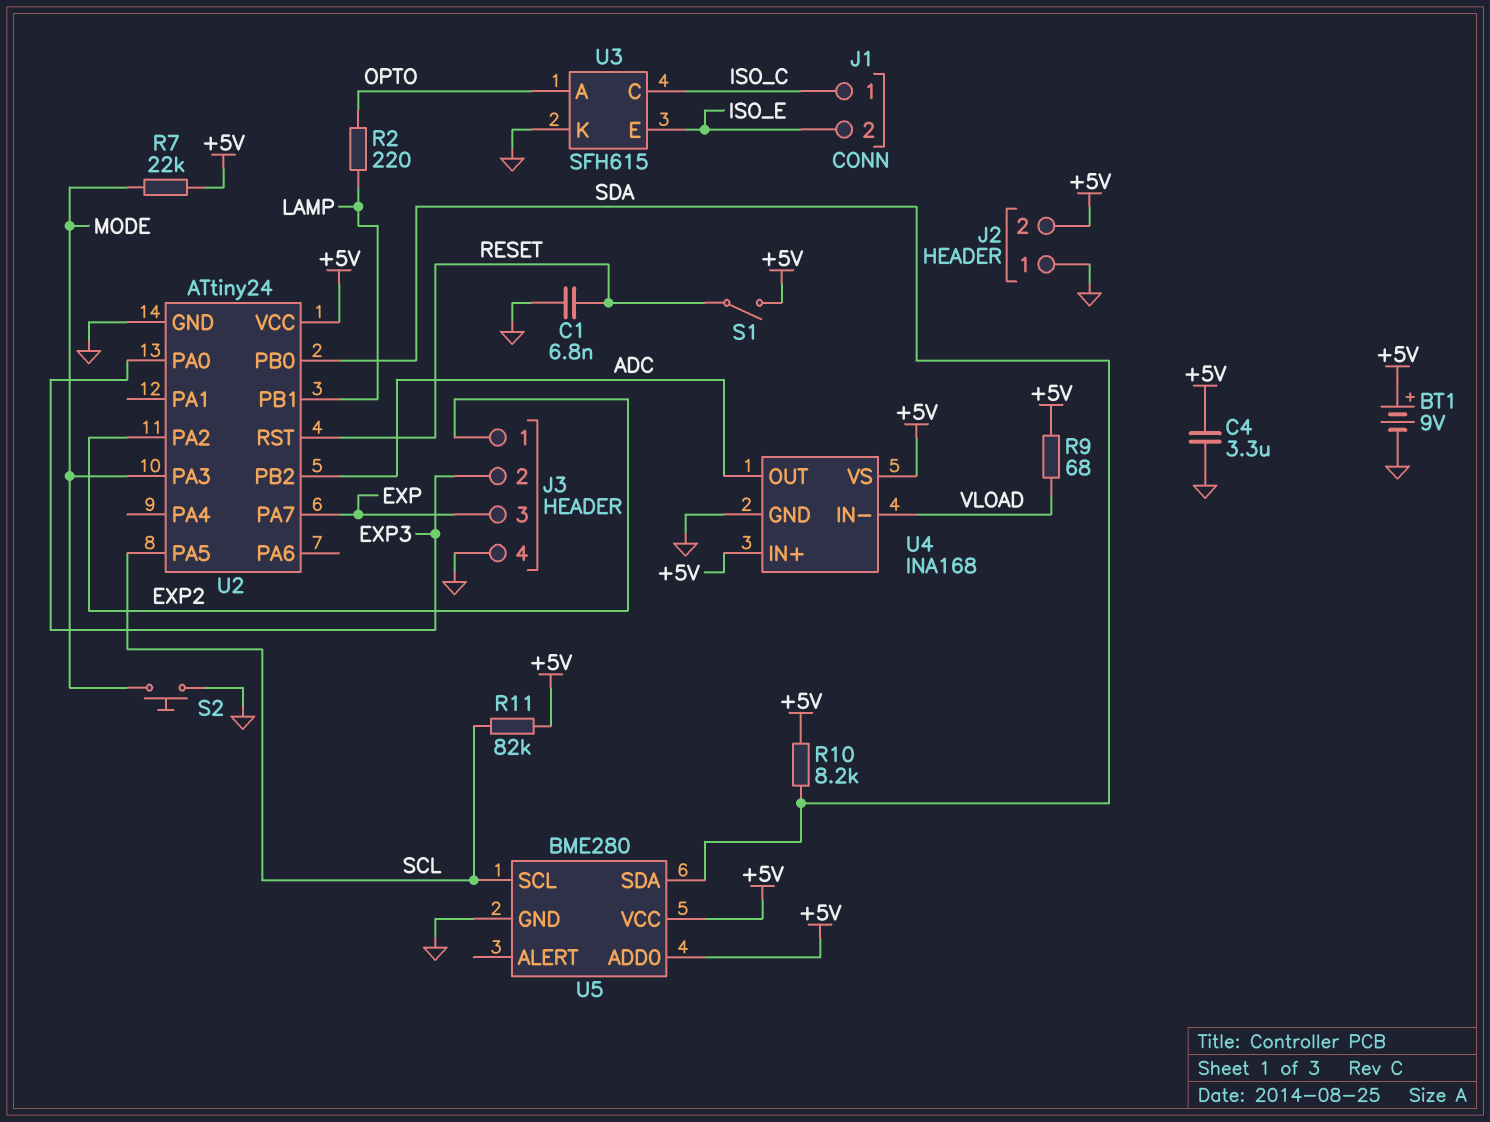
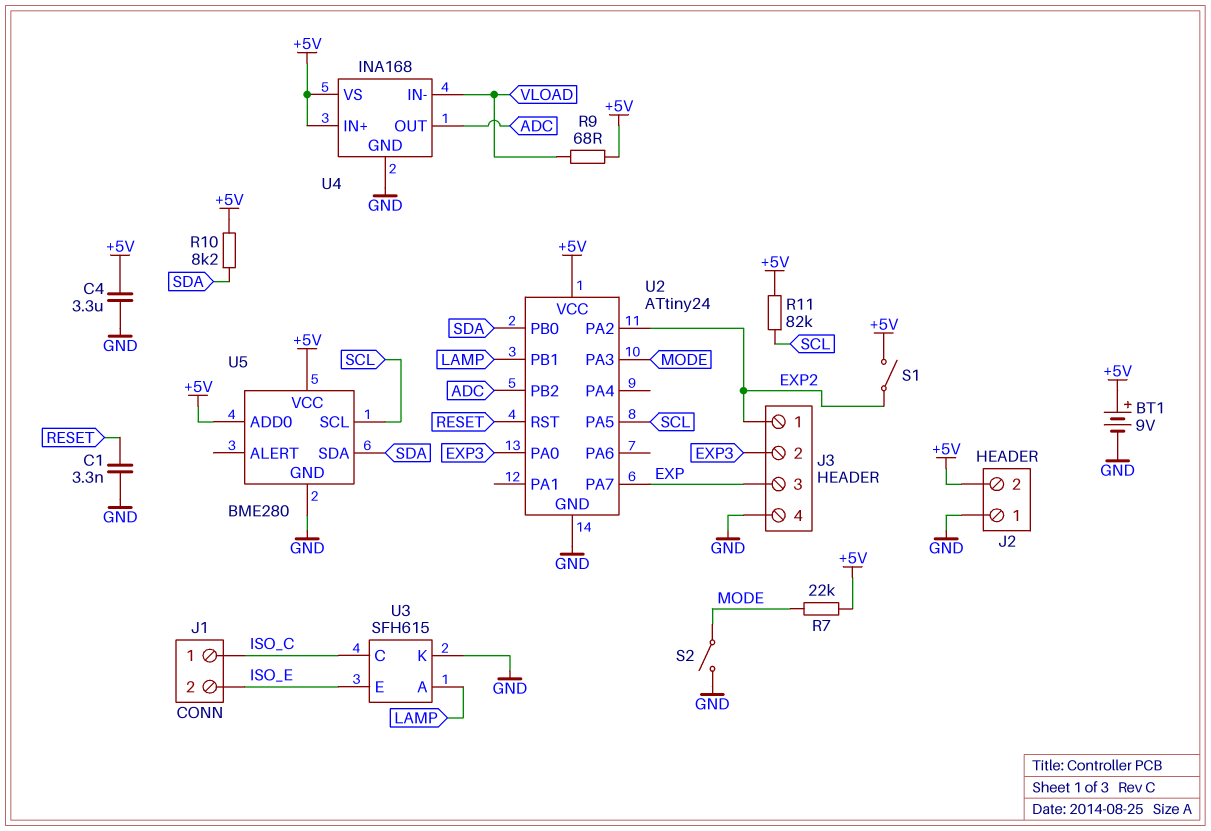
C1: 6.8nF (GND, RESET) -> 3.3nF (GND, RESET)
R2: 220 (LAMP, OPTO) -> none
S1: switch (+5V, RESET) -> switch (+5V, EXP2)
S2: button (GND, MODE) -> switch (GND, MODE)
U3 pin A: OPTO -> LAMP

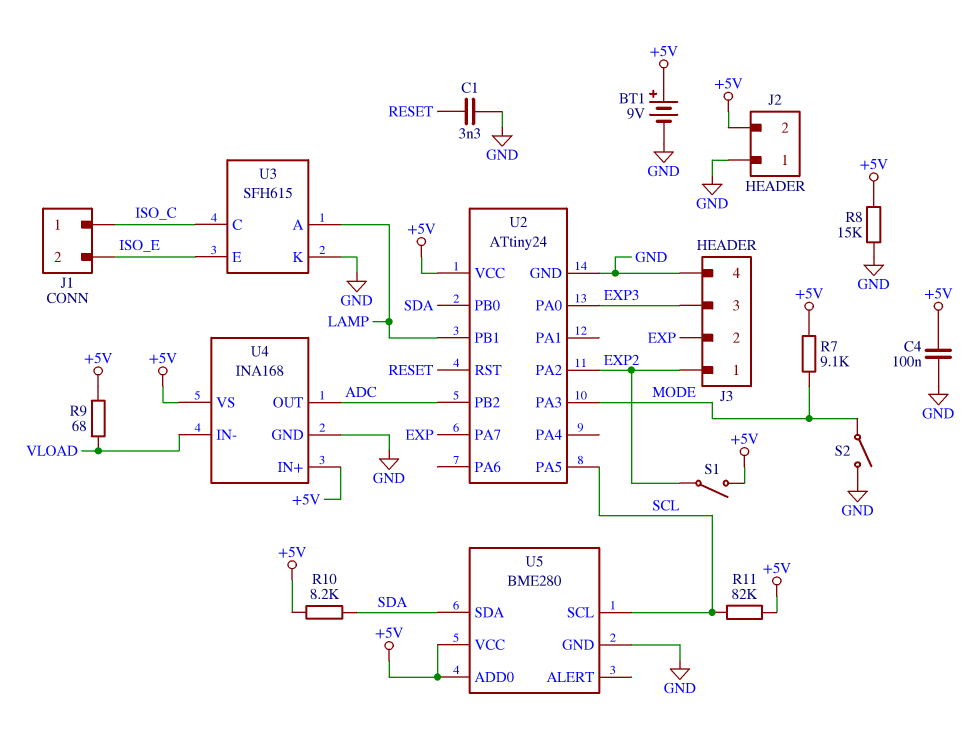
C4: 3.3uF (+5V, GND) -> 100nF (+5V, GND)
J3 pin 2: EXP3 -> EXP
J3 pin 3: EXP -> EXP3
R7: 22k (+5V, MODE) -> 9.1k (+5V, MODE)
R8: none -> 15k (+5V, GND)

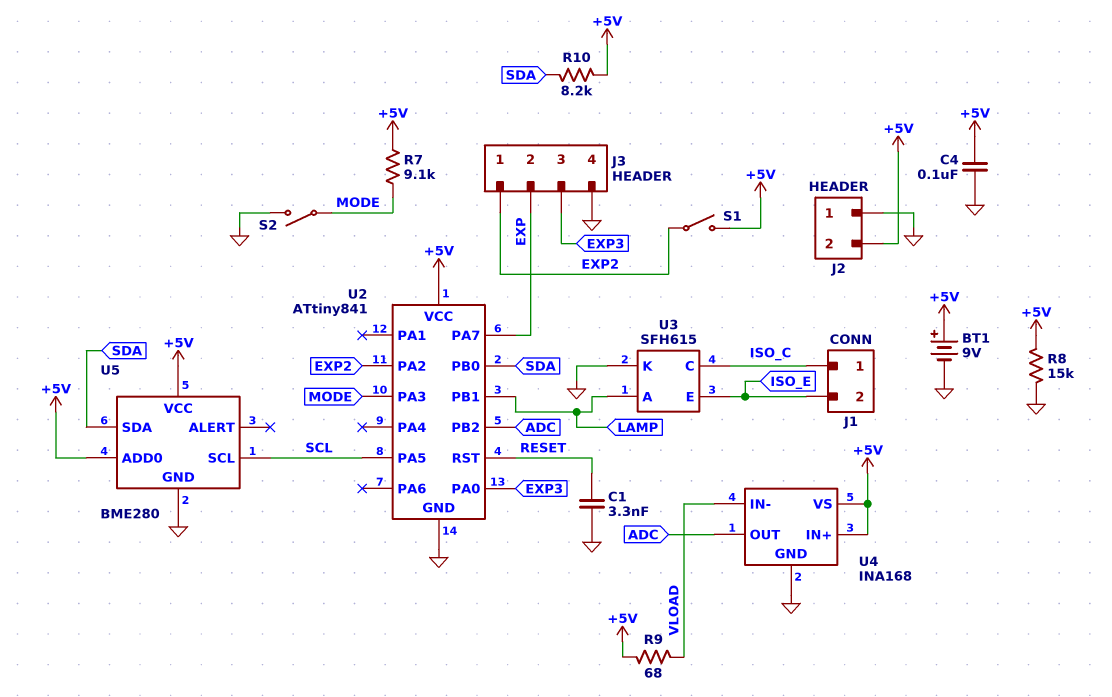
R11: 82k (+5V, SCL) -> none
U2: ATtiny24 -> ATtiny841

